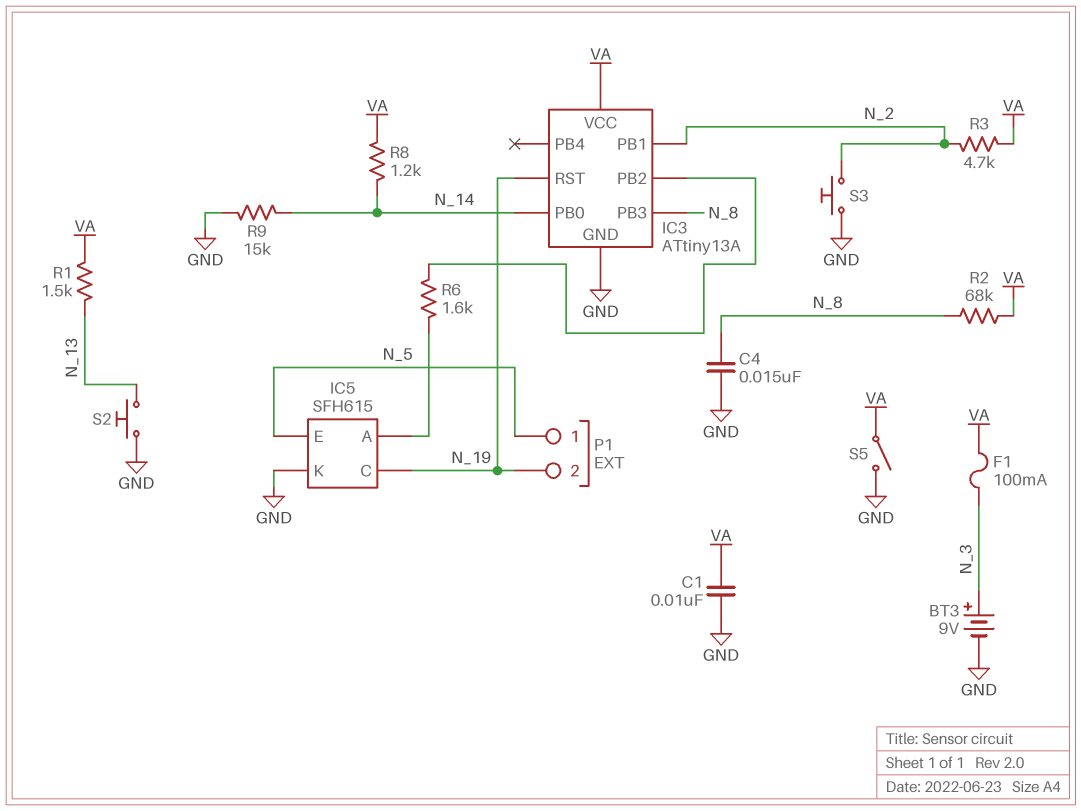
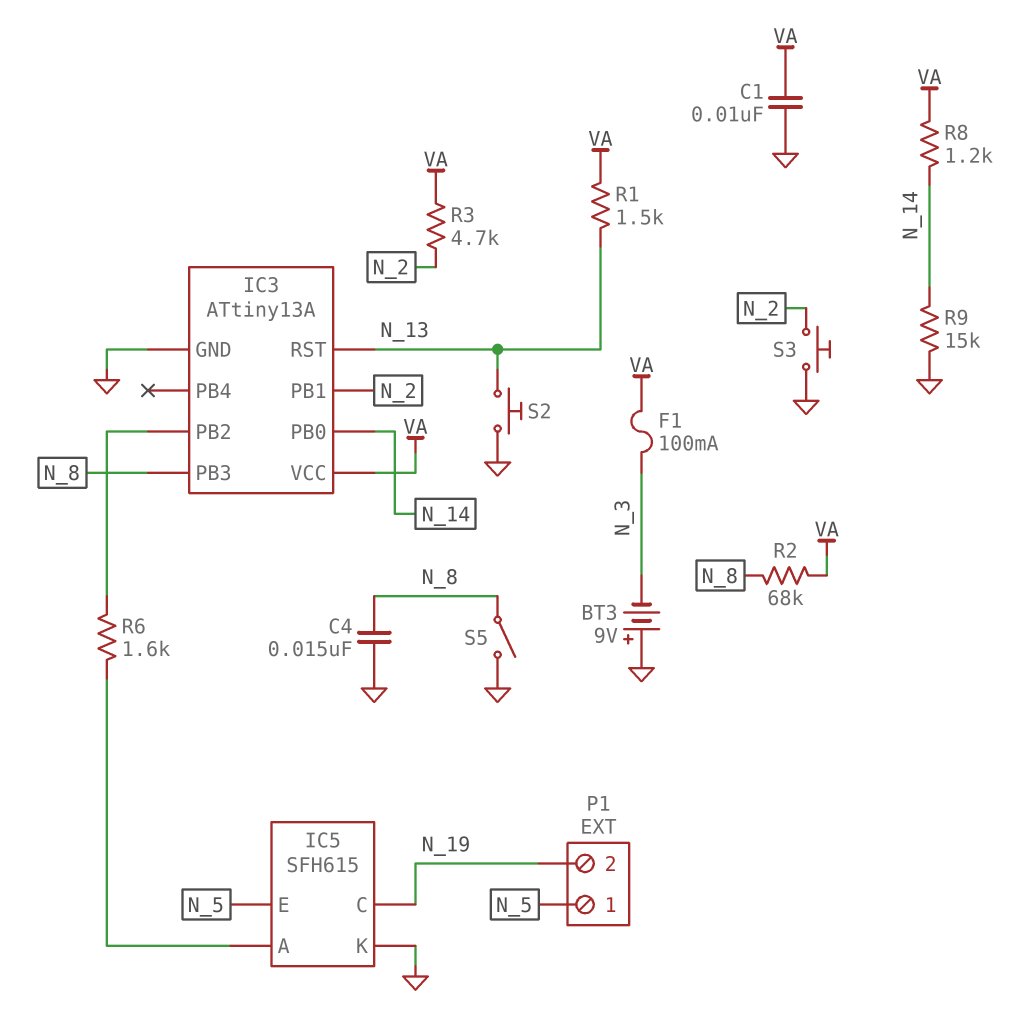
BT3: 9V (plus N_3, minus GND) -> 9V (plus GND, minus N_3)
IC3 pin RST: N_19 -> N_13
S5: switch (GND, VA) -> switch (GND, N_8)

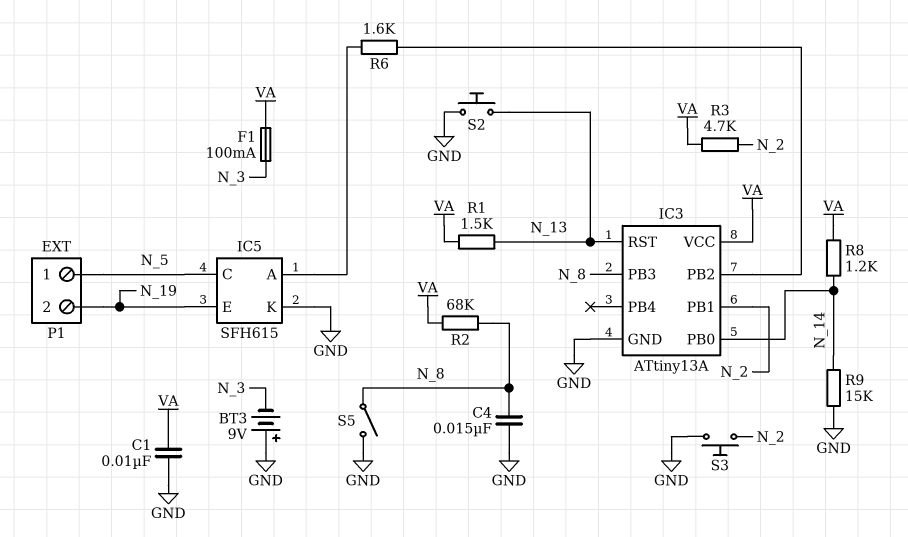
IC5 pin C: N_19 -> N_5
IC5 pin E: N_5 -> N_19

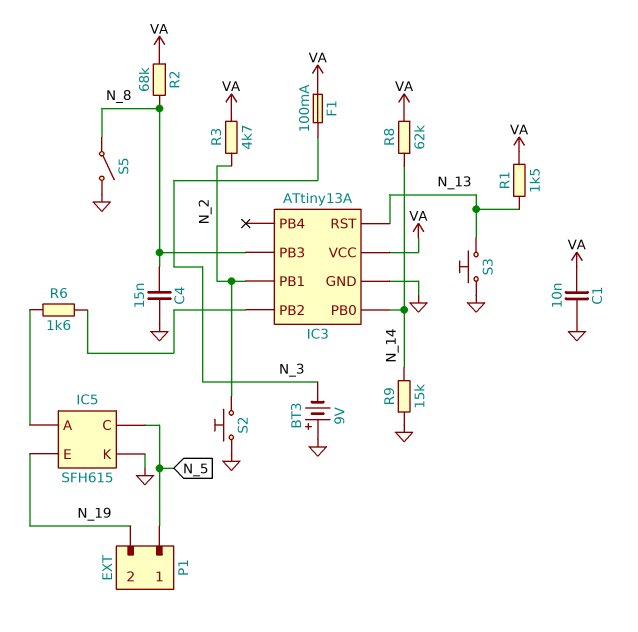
R8: 1.2k (N_14, VA) -> 62k (N_14, VA)
S2: button (GND, N_13) -> button (GND, N_2)
S3: button (GND, N_2) -> button (GND, N_13)

